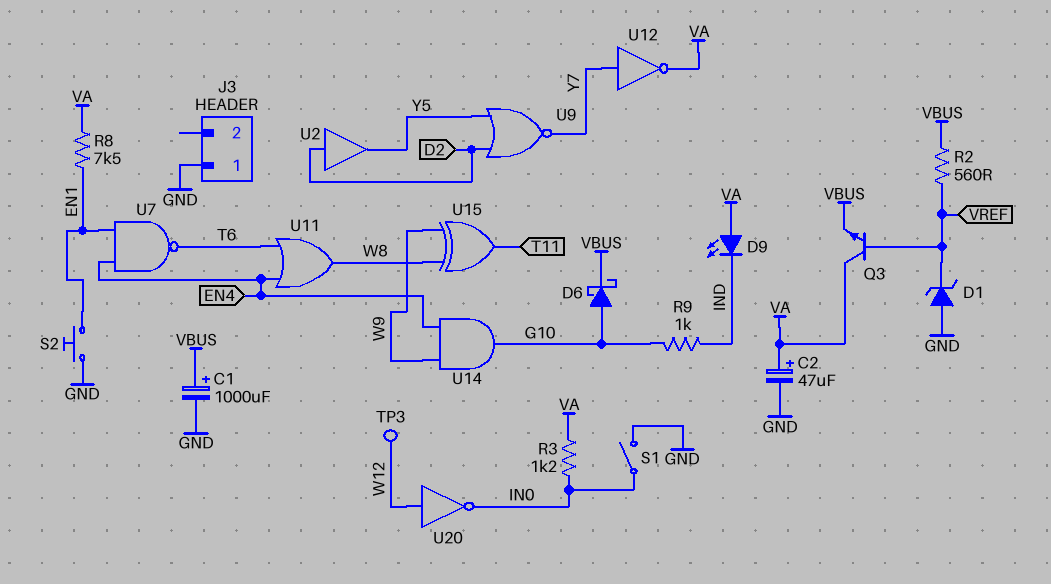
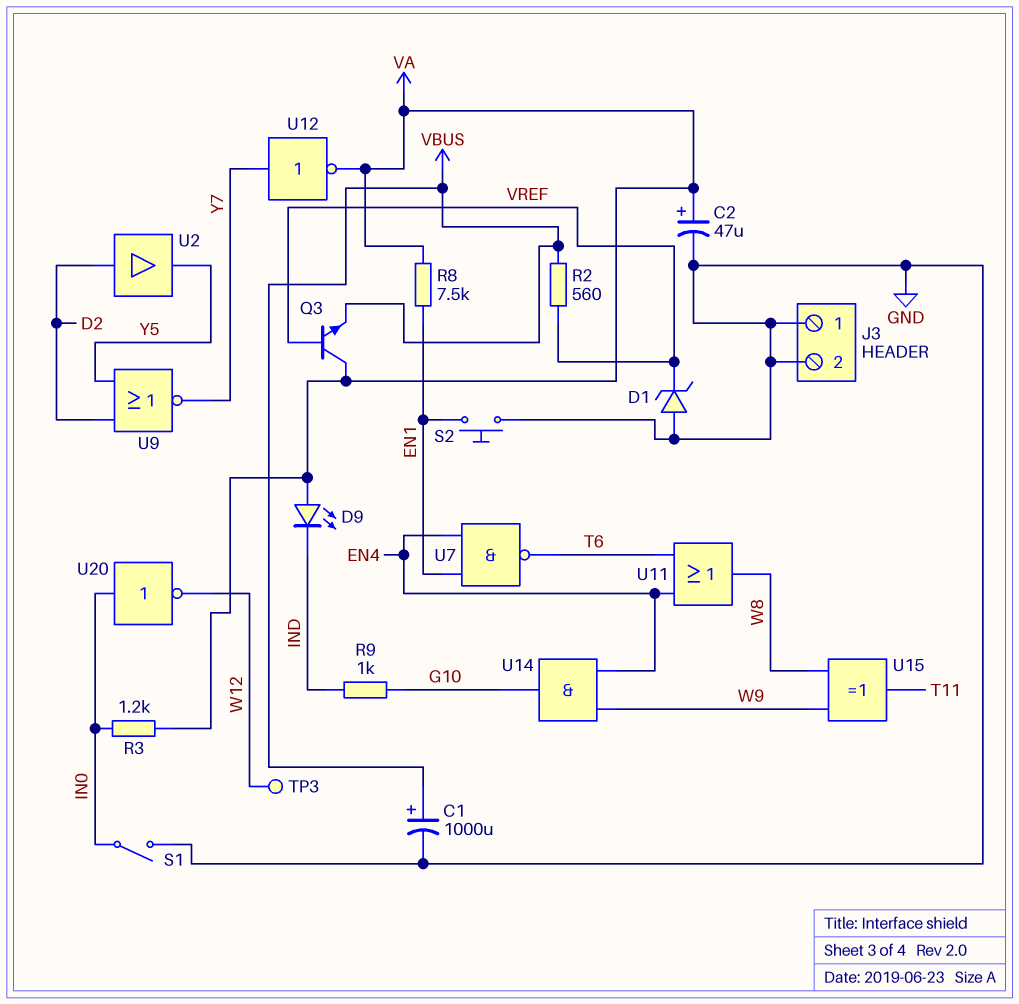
D6: schottky (A G10, K VBUS) -> none
J3 pin 2: none -> GND
U20: NOT (in W12, out IN0) -> NOT (in IN0, out W12)

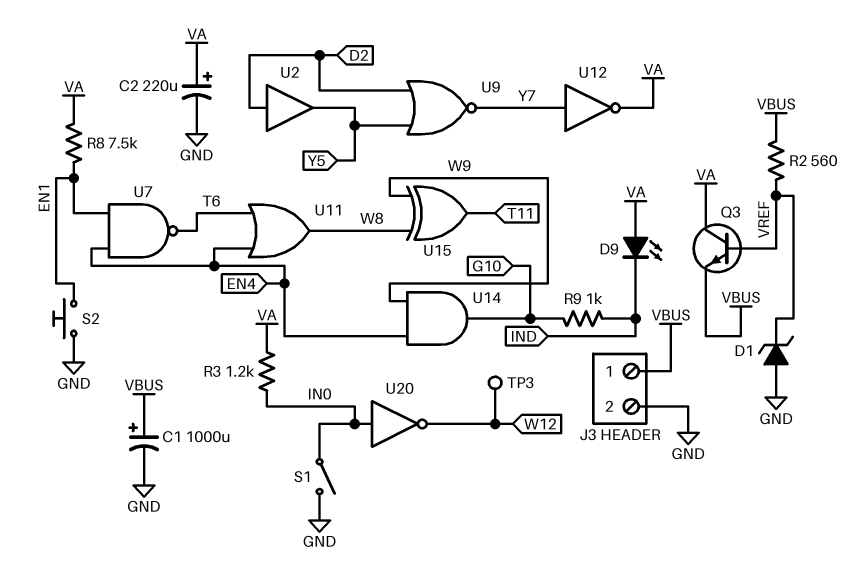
C2: 47uF (plus VA, minus GND) -> 220uF (plus VA, minus GND)
J3 pin 1: GND -> VBUS

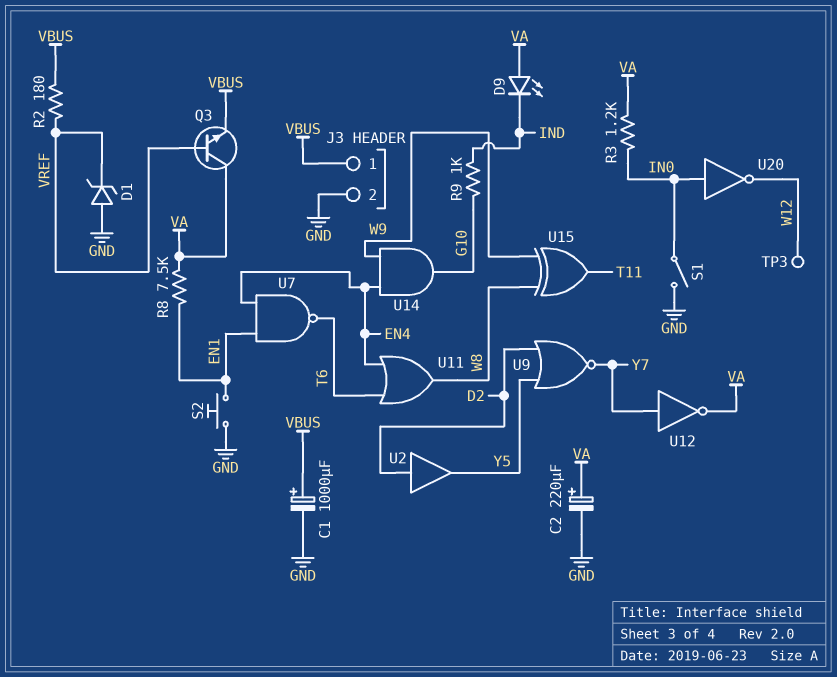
R2: 560 (VBUS, VREF) -> 180 (VBUS, VREF)

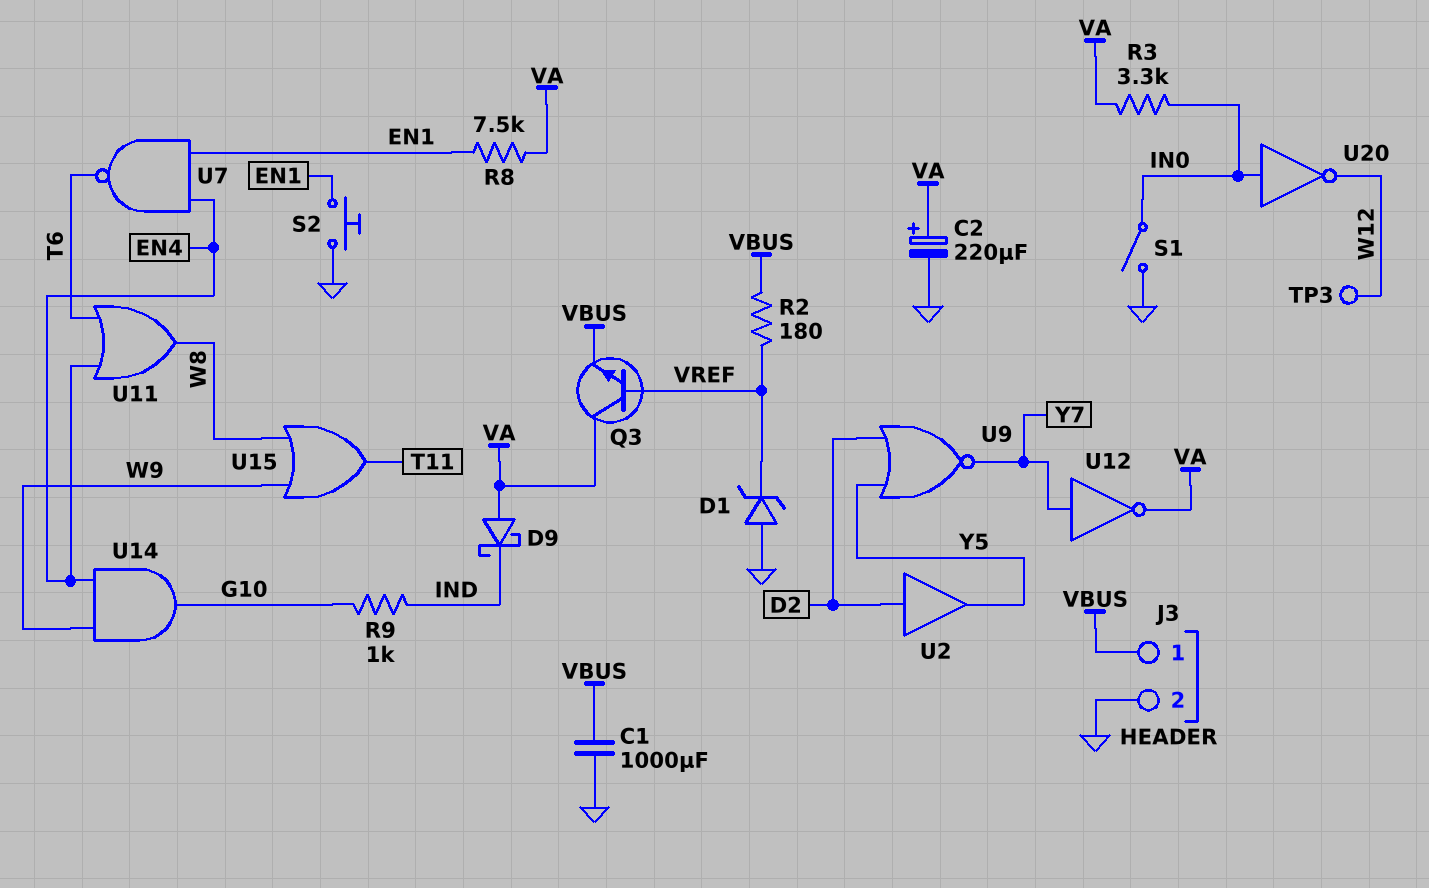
C1: 1000uF (plus VBUS, minus GND) -> 1000uF (GND, VBUS)
D9: LED (A VA, K IND) -> schottky (A VA, K IND)
R3: 1.2k (IN0, VA) -> 3.3k (IN0, VA)
U15: XOR (in W8, in W9, out T11) -> OR (in W8, in W9, out T11)

